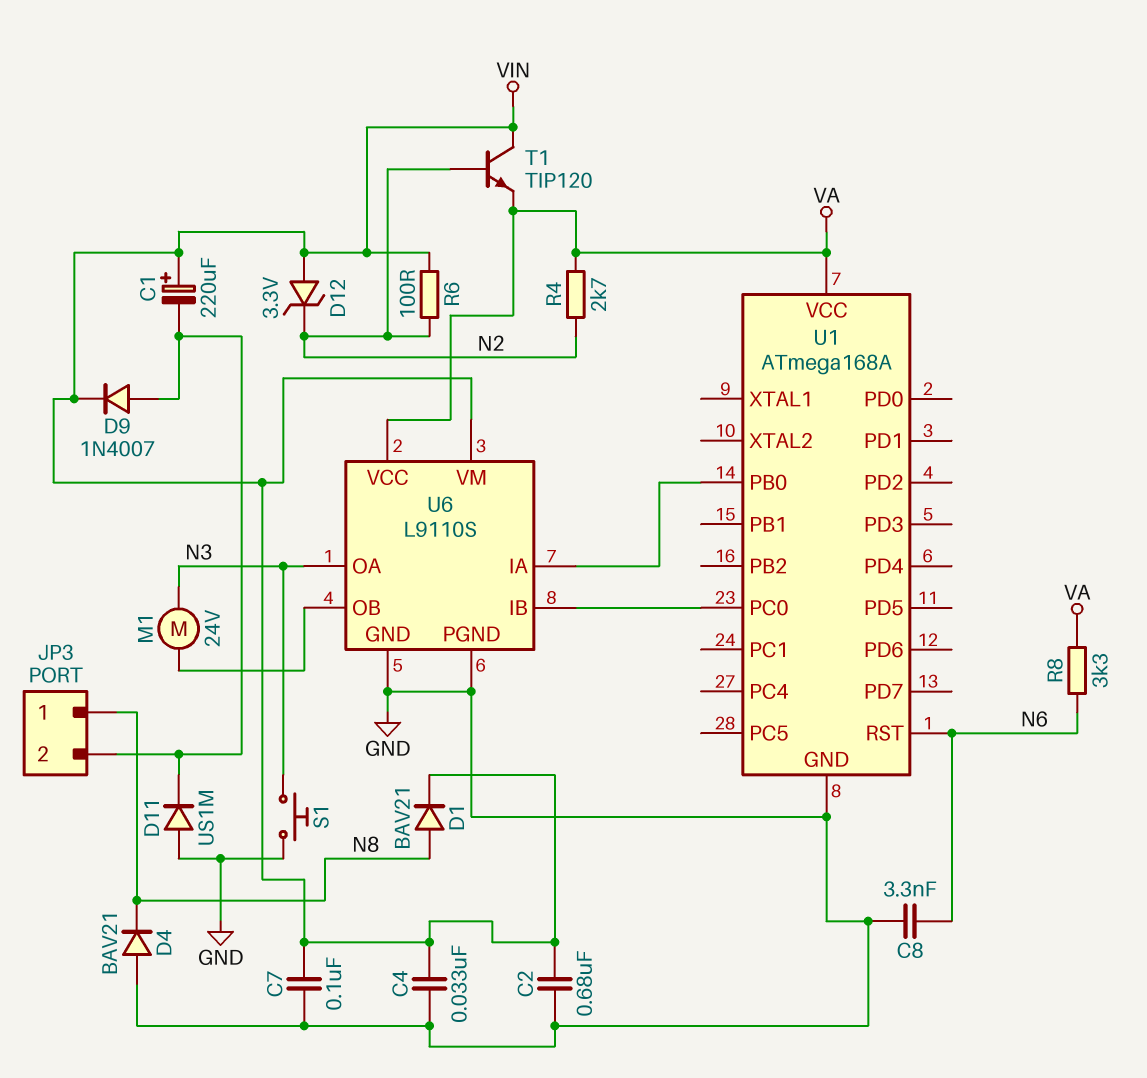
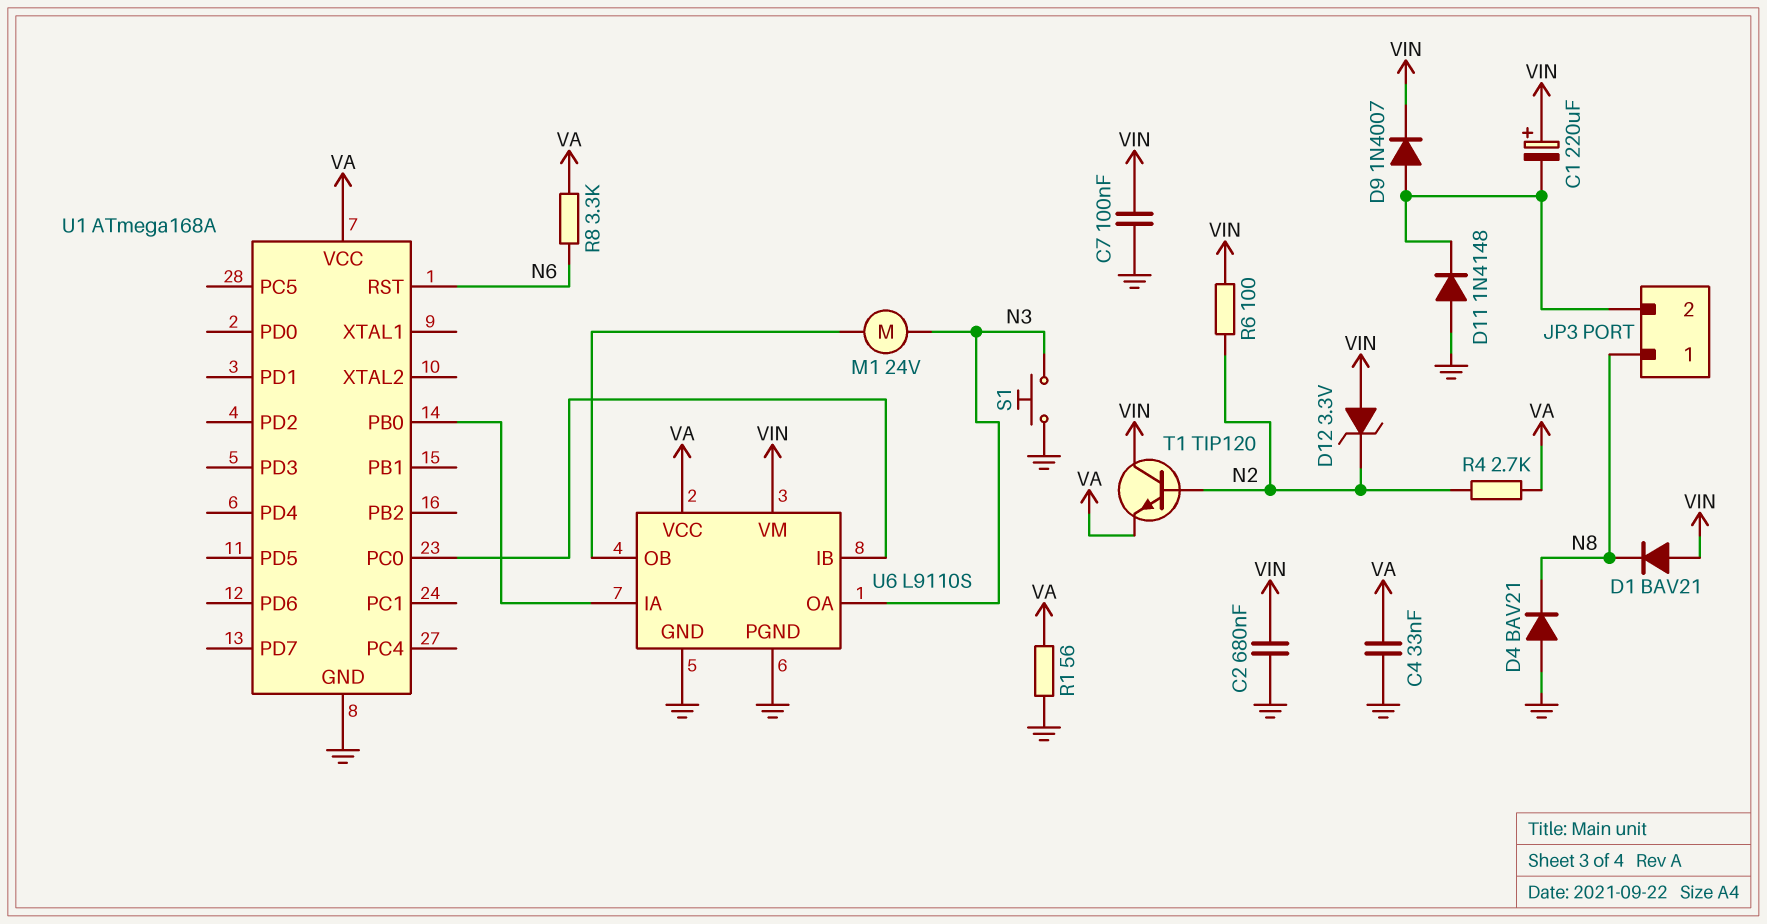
C4: 33nF (GND, VIN) -> 33nF (GND, VA)
C8: 3.3nF (GND, N6) -> none
D1: diode BAV21 (A N8, K VIN) -> diode BAV21 (A VIN, K N8)
D11: diode US1M (A GND, K JP3/2) -> diode 1N4148 (A GND, K JP3/2)
R1: none -> 56 (GND, VA)

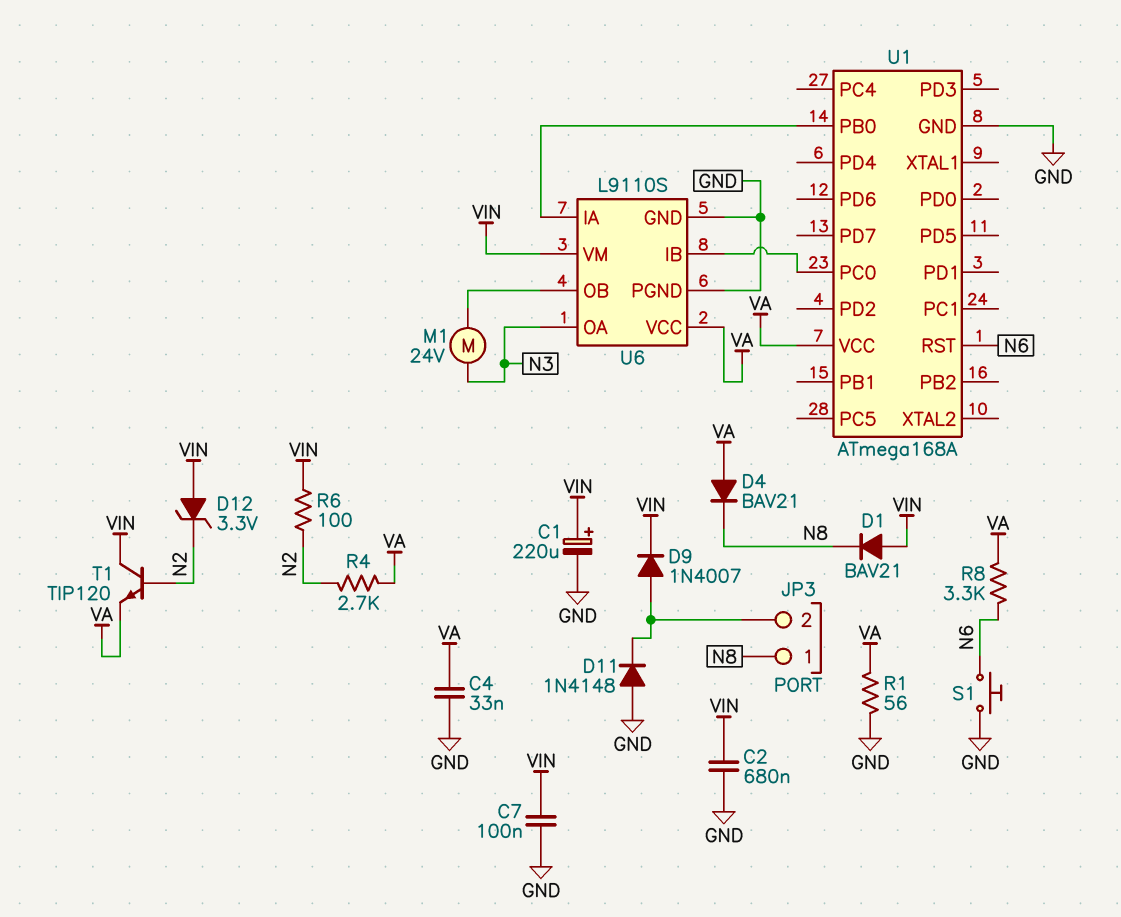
C1: 220uF (plus VIN, minus JP3/2) -> 220uF (plus VIN, minus GND)
D4: diode BAV21 (A GND, K N8) -> diode BAV21 (A VA, K N8)
S1: button (GND, N3) -> button (GND, N6)

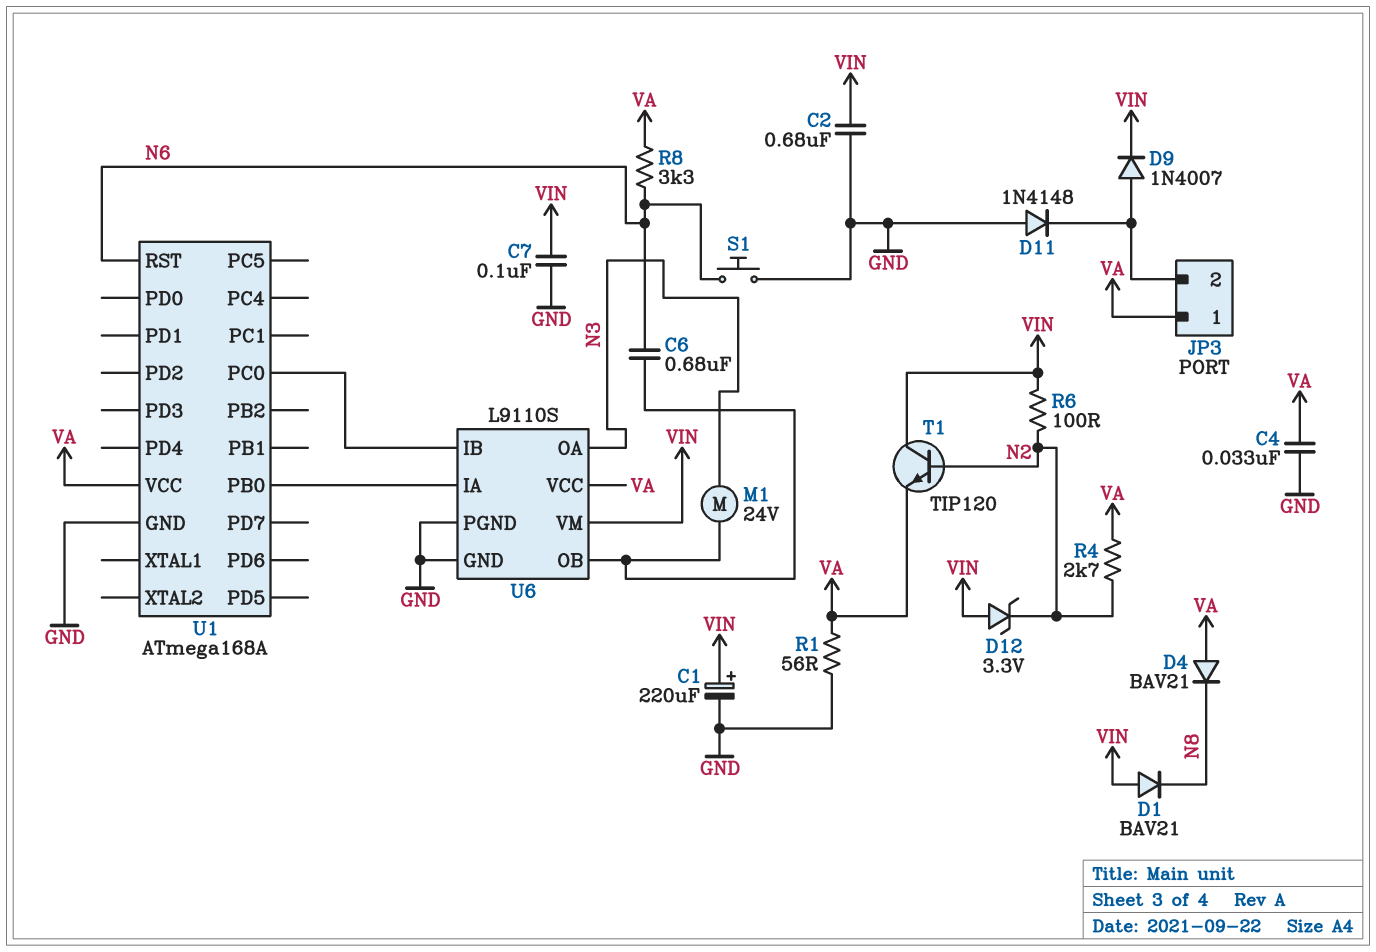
C6: none -> 680nF (N6, U6/OB)
JP3 pin 1: N8 -> VA

